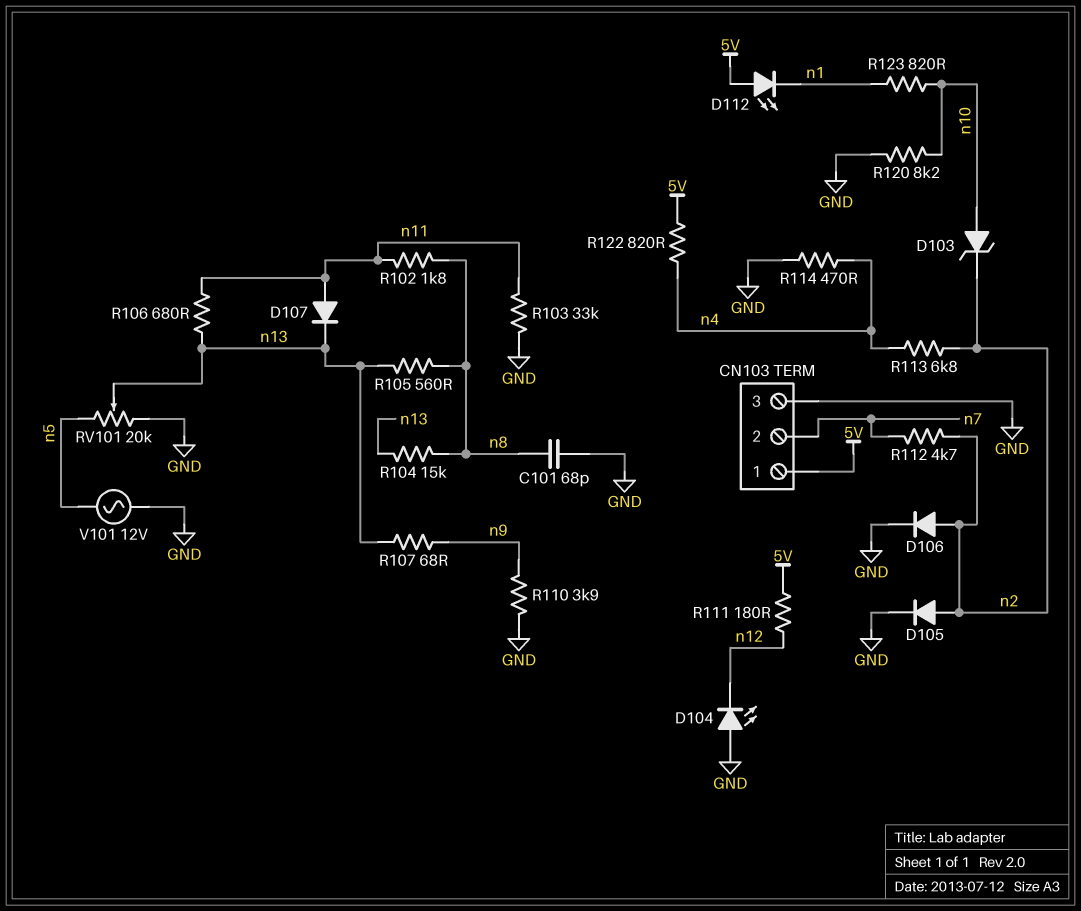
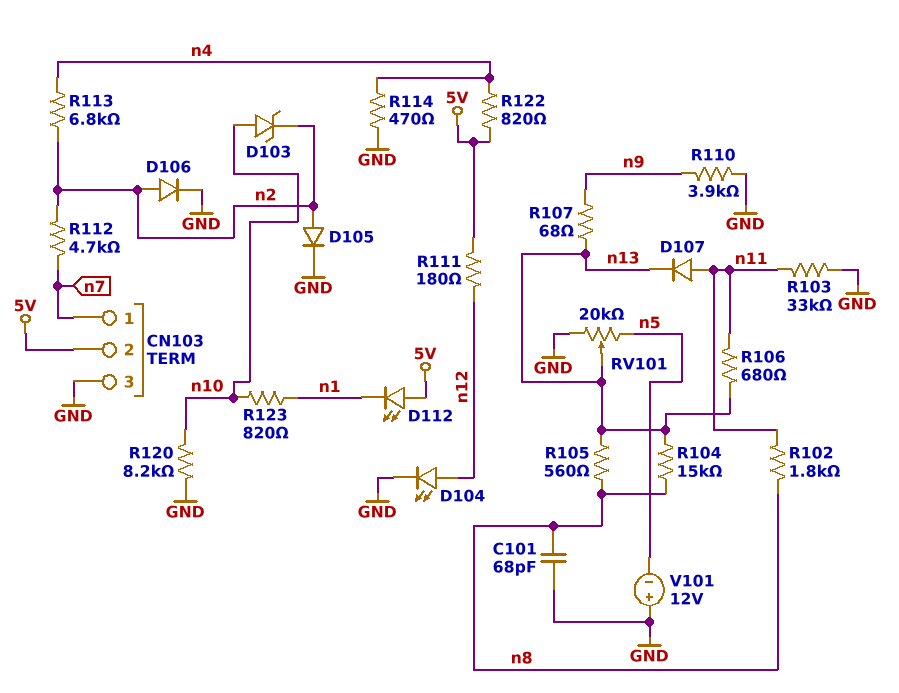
CN103 pin 1: 5V -> n7
CN103 pin 2: n7 -> 5V
D104: LED (A GND, K n12) -> LED (A n12, K GND)
V101: AC 12V (GND, n5) -> 12V (plus GND, minus n5)

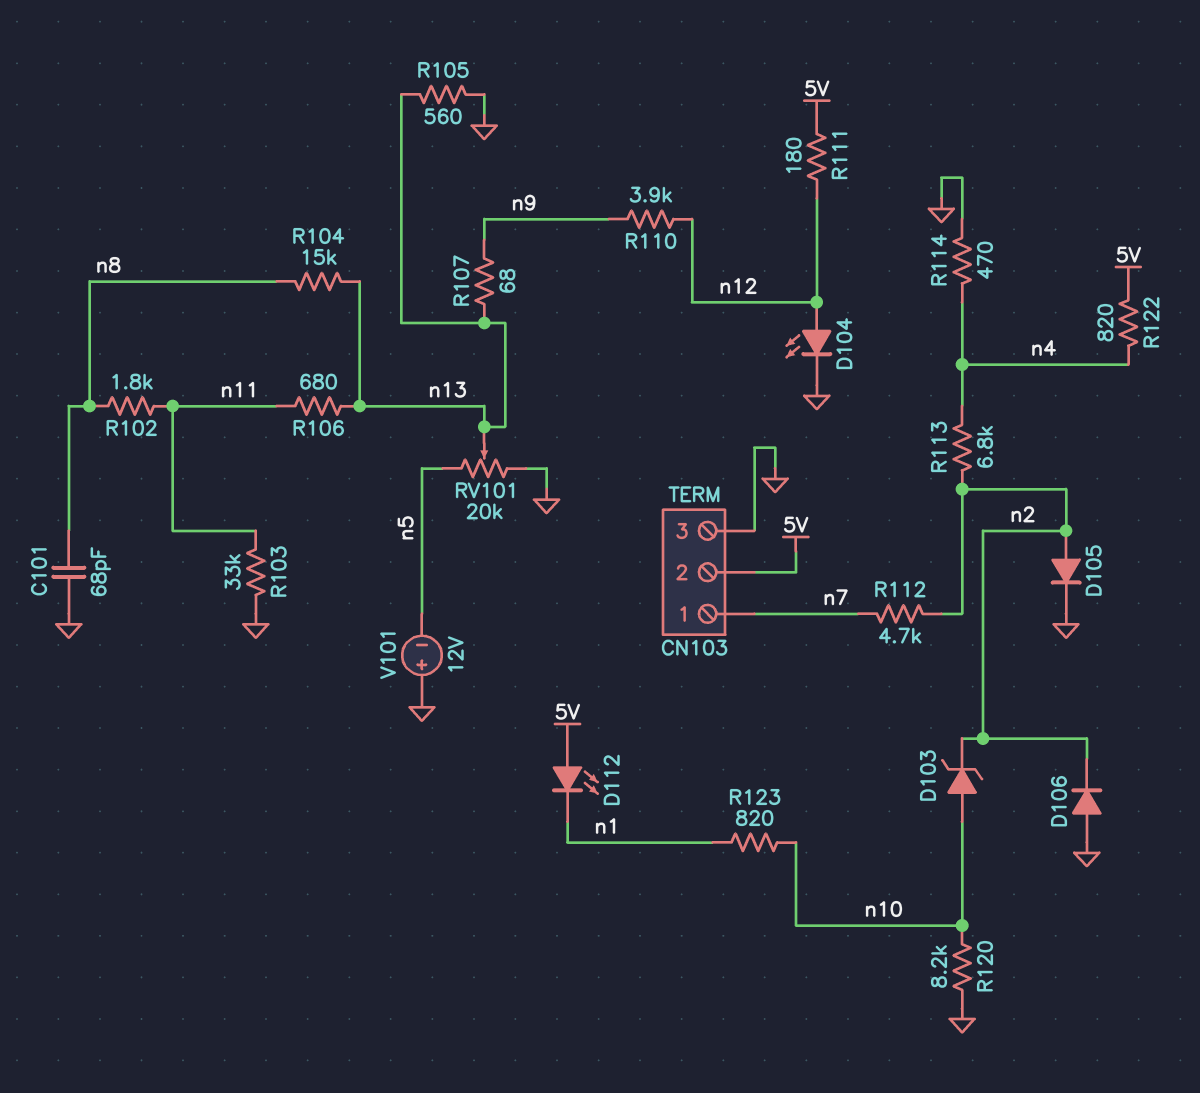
D106: diode (A n2, K GND) -> diode (A GND, K n2)
D107: diode (A n11, K n13) -> none
R105: 560 (n8, n13) -> 560 (GND, n13)
R110: 3.9k (GND, n9) -> 3.9k (n9, n12)

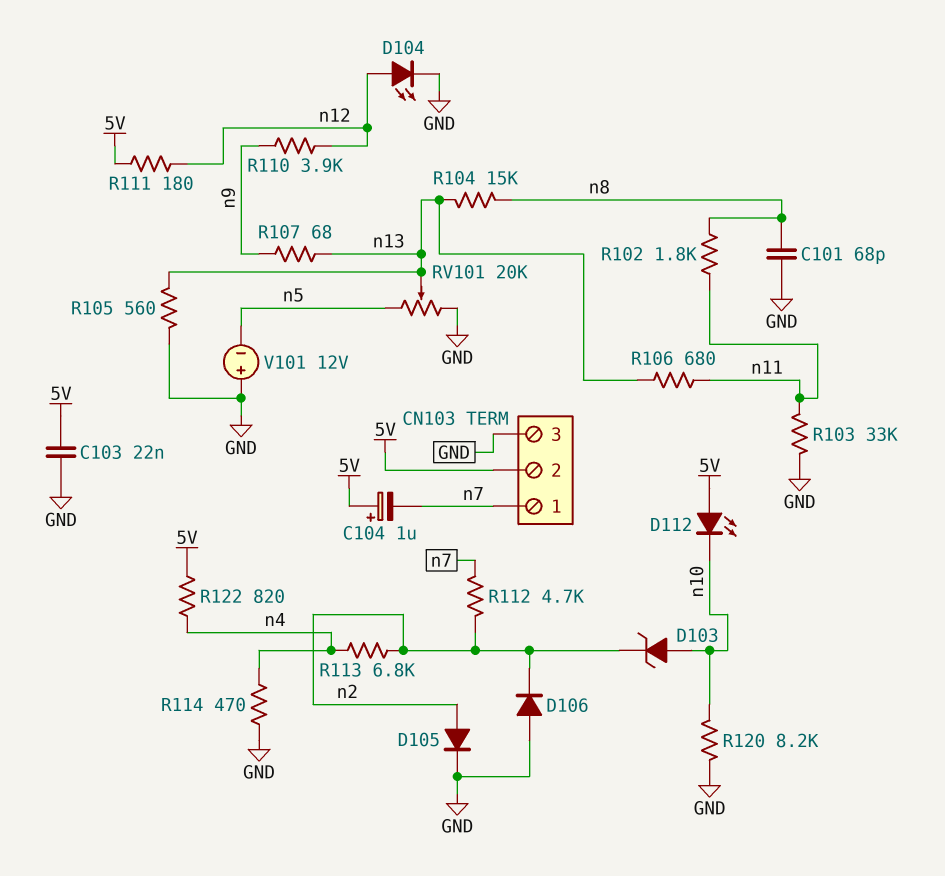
C103: none -> 22nF (5V, GND)
C104: none -> 1uF (plus 5V, minus n7)
D112: LED (A 5V, K n1) -> LED (A 5V, K n10)
R123: 820 (n1, n10) -> none

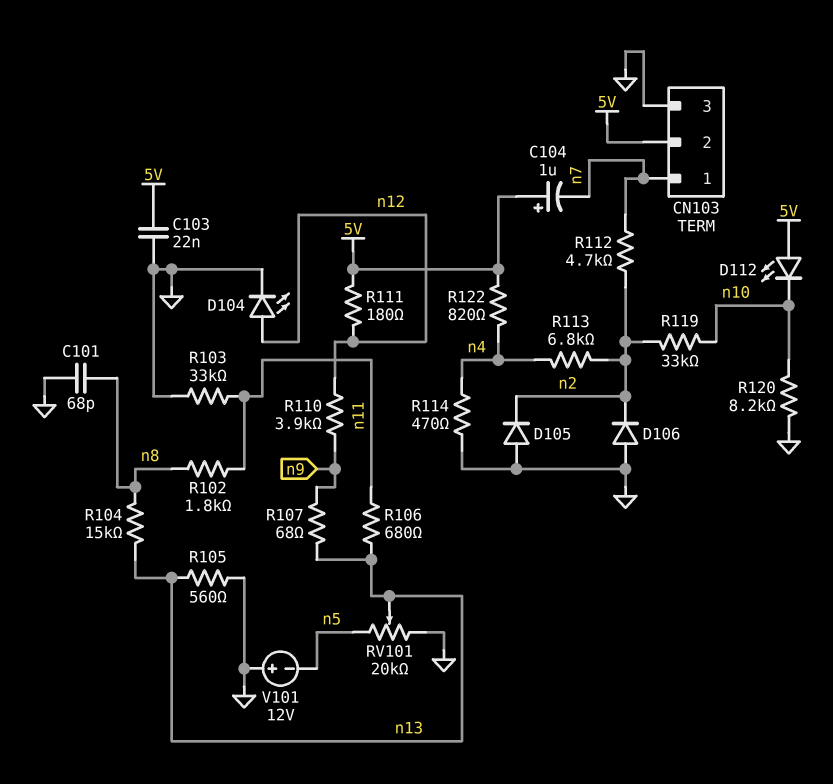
D103: zener (A n10, K n2) -> none
D105: diode (A n2, K GND) -> diode (A GND, K n2)
R119: none -> 33k (n2, n10)

